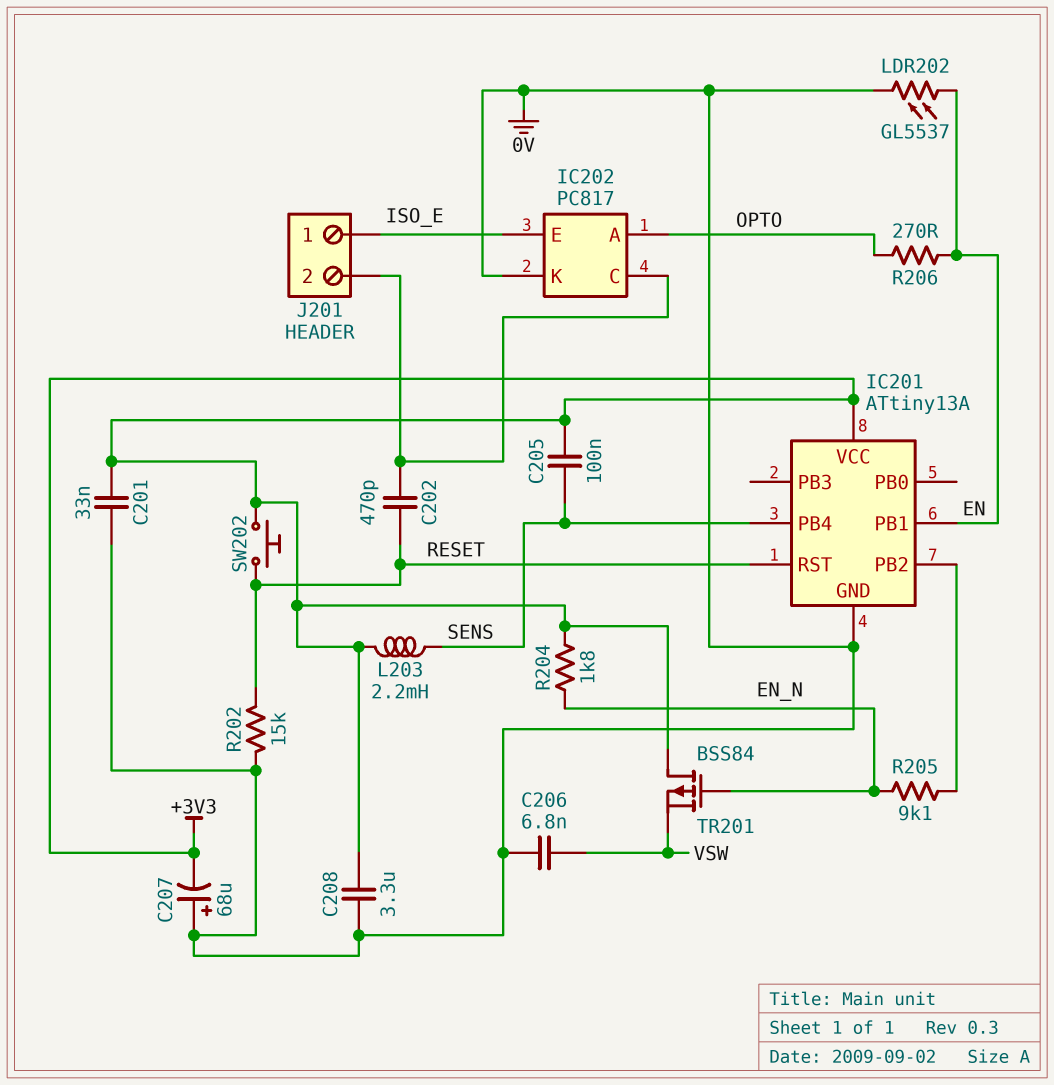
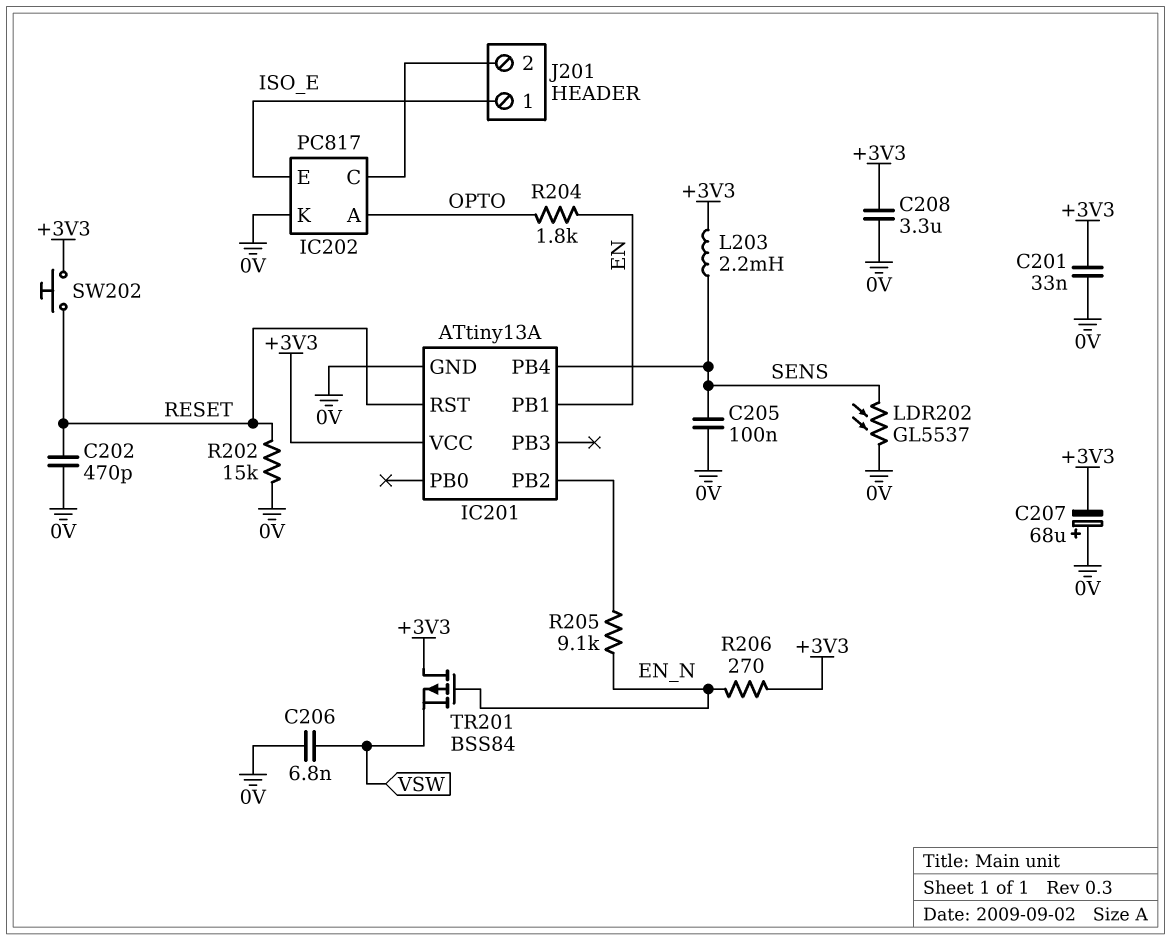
C202: 470pF (IC202/C, RESET) -> 470pF (0V, RESET)
C205: 100nF (+3V3, SENS) -> 100nF (0V, SENS)
LDR202: GL5537 (0V, EN) -> GL5537 (0V, SENS)
R204: 1.8k (+3V3, EN_N) -> 1.8k (EN, OPTO)
R206: 270 (EN, OPTO) -> 270 (+3V3, EN_N)

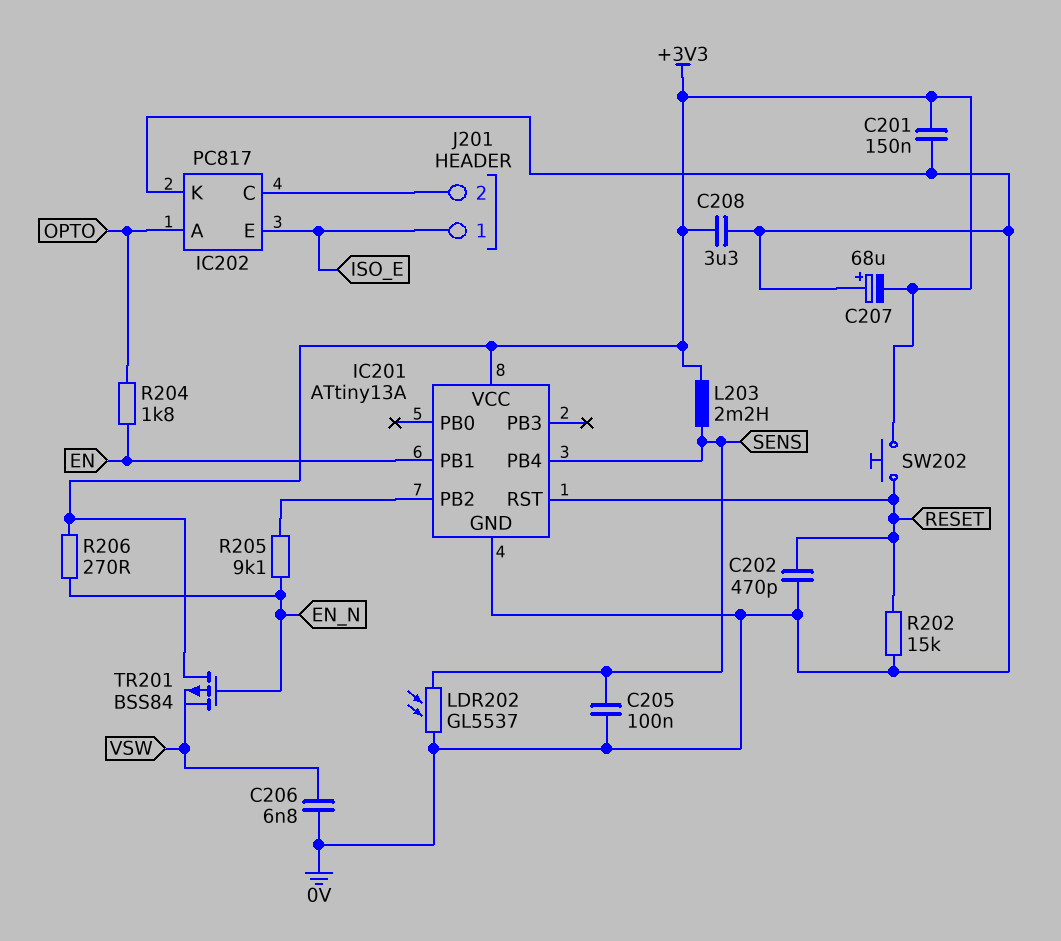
C201: 33nF (+3V3, 0V) -> 150nF (+3V3, 0V)

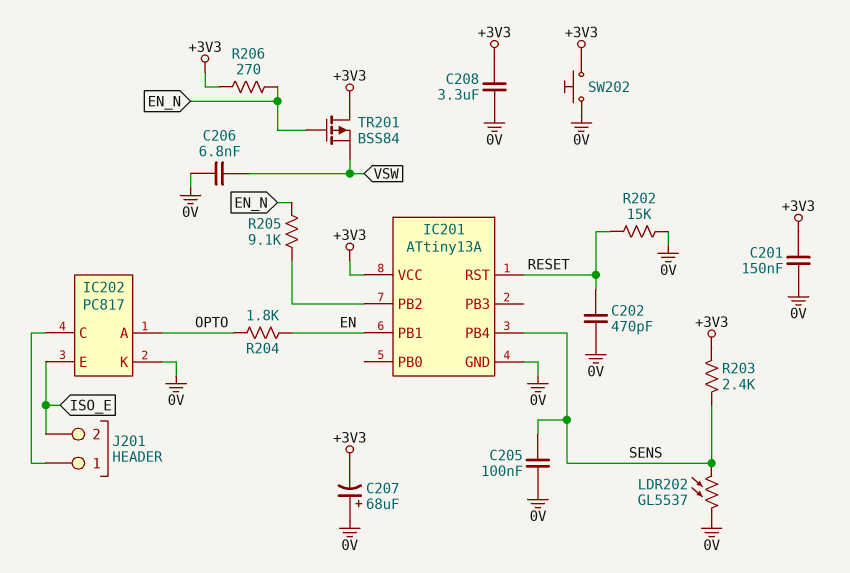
J201 pin 1: ISO_E -> IC202/C
J201 pin 2: IC202/C -> ISO_E
L203: 2.2mH (+3V3, SENS) -> none
R203: none -> 2.4k (+3V3, SENS)
SW202: button (+3V3, RESET) -> button (+3V3, 0V)

